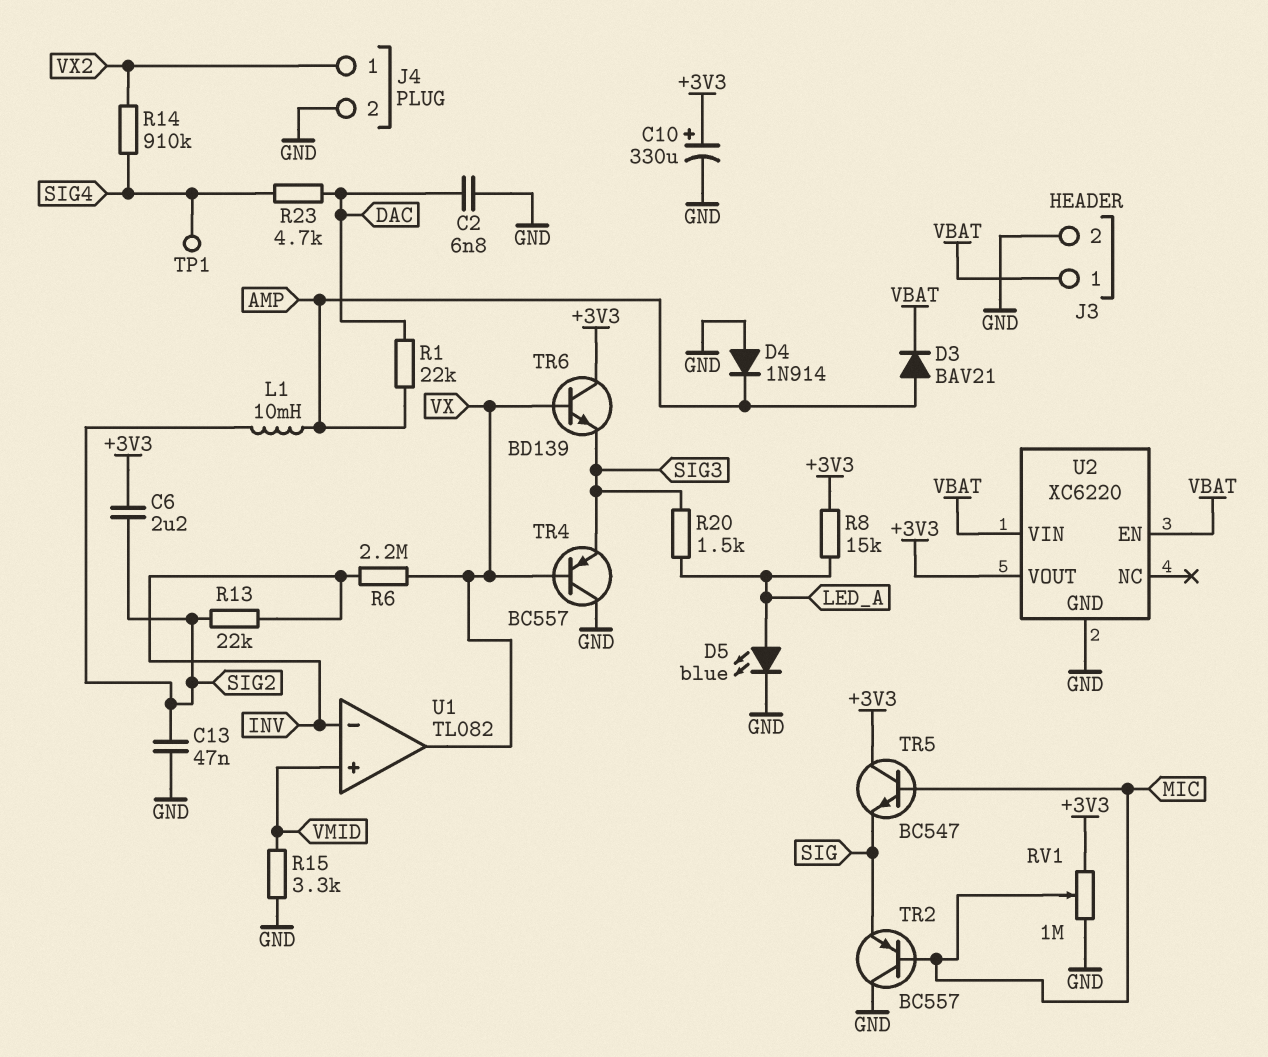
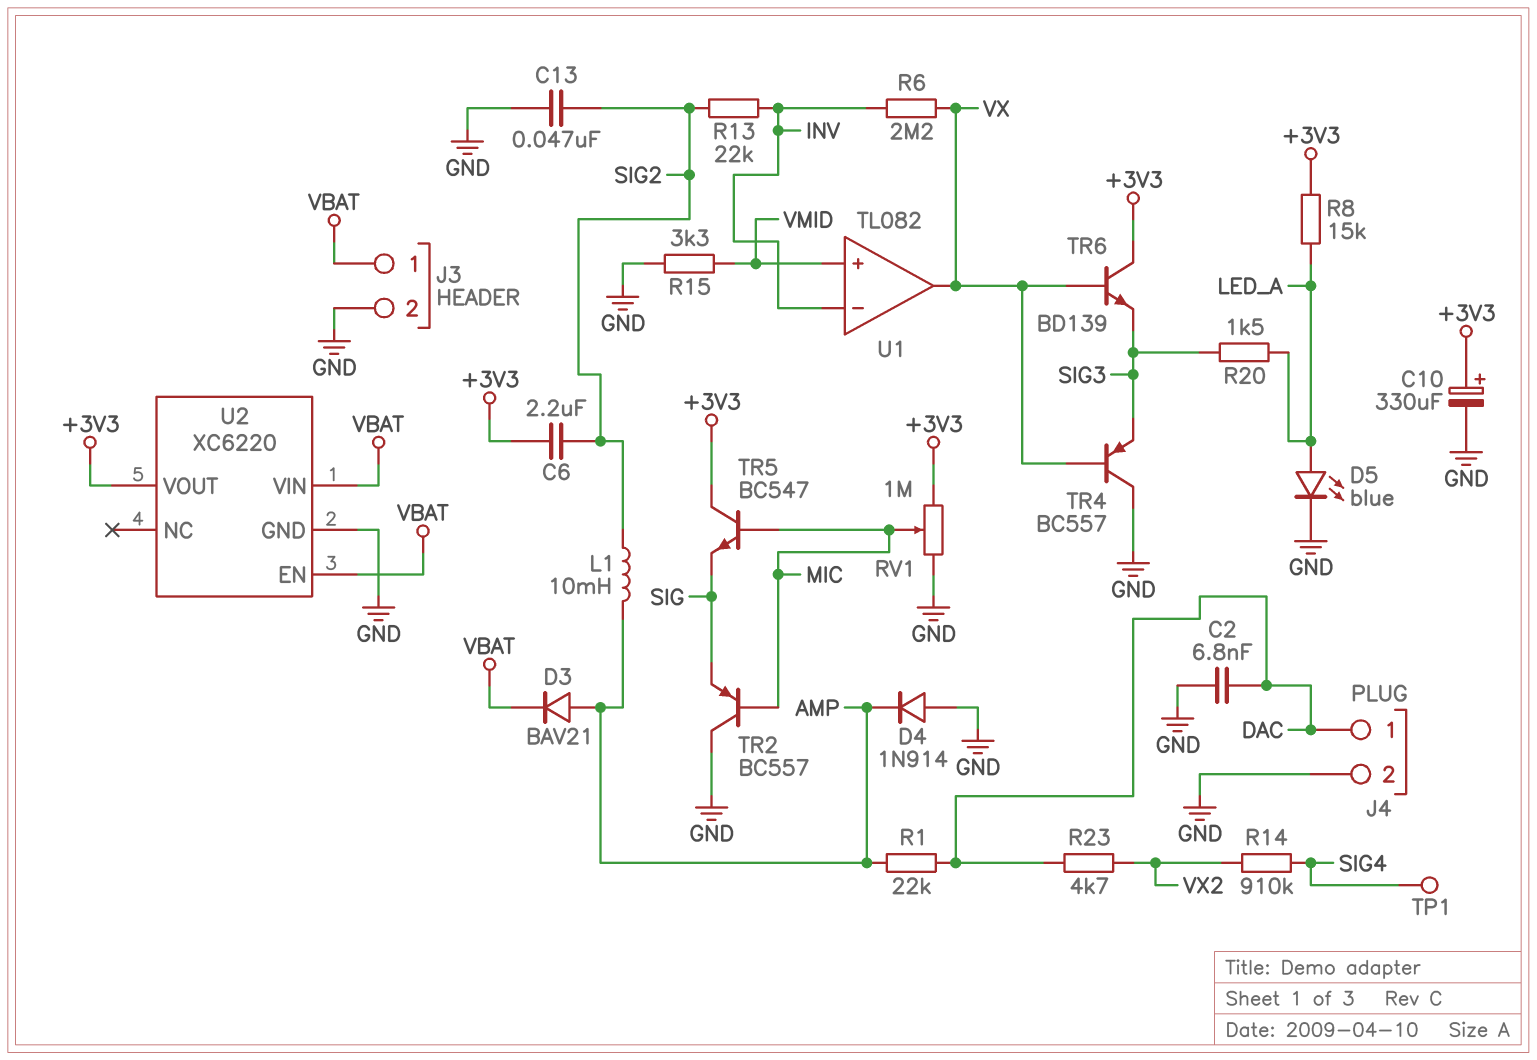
J4 pin 1: VX2 -> DAC
R23: 4.7k (DAC, SIG4) -> 4.7k (DAC, VX2)

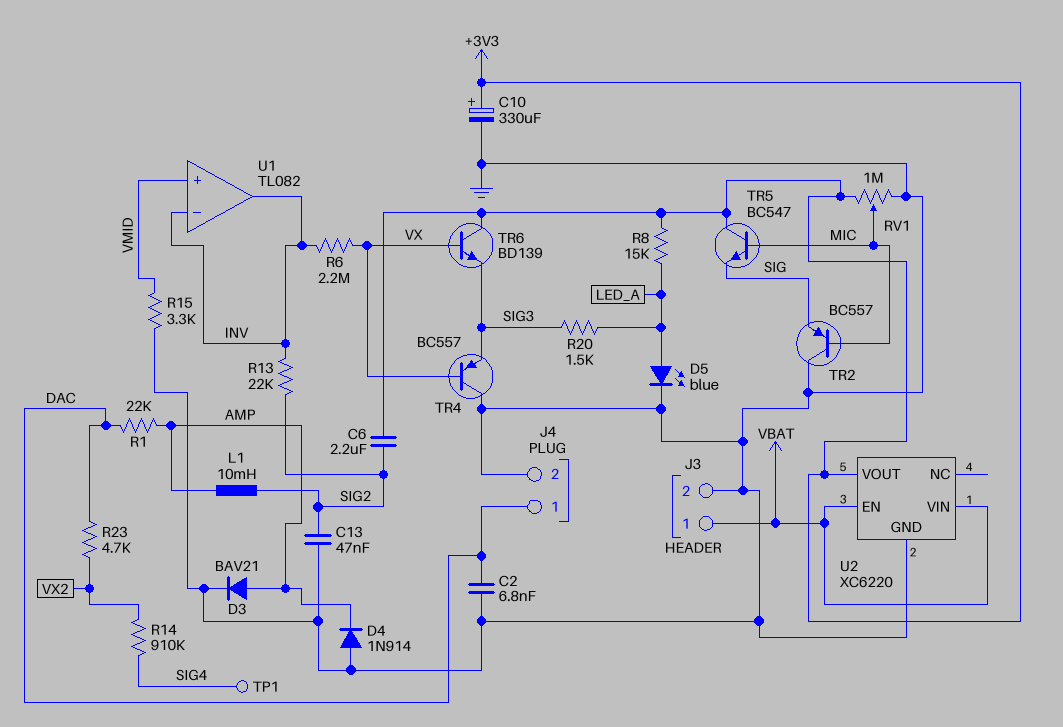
D3: diode BAV21 (A AMP, K VBAT) -> diode BAV21 (A AMP, K GND)
U1 pin out: VX -> INV

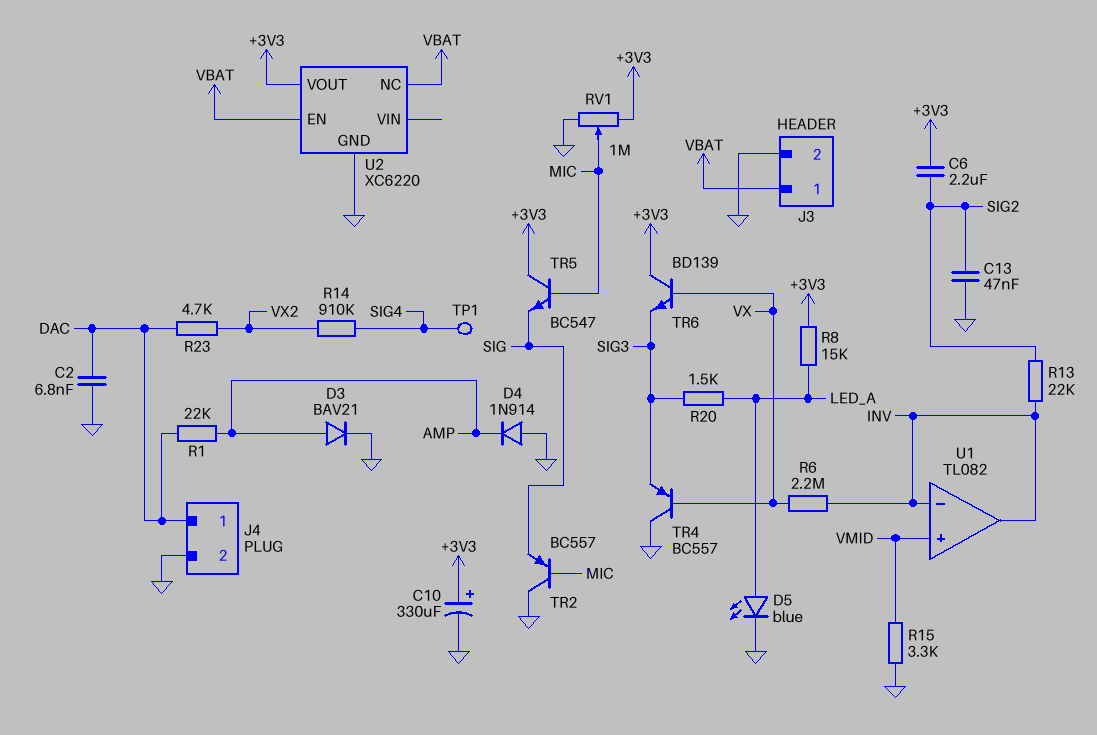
L1: 10mH (AMP, SIG2) -> none
U2 pin NC: none -> VBAT
U2 pin VIN: VBAT -> none

